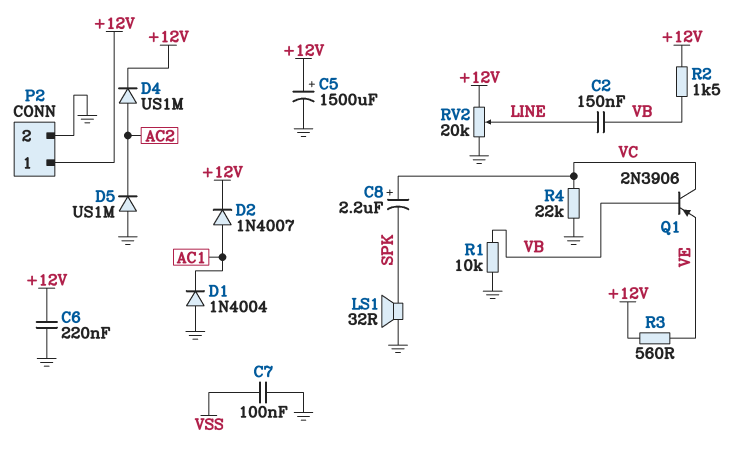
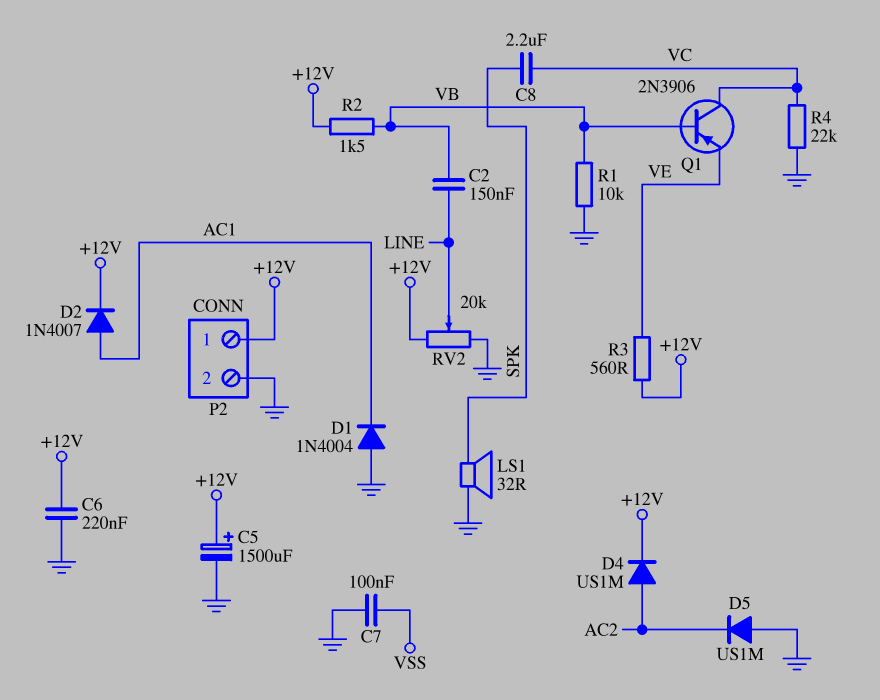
C8: 2.2uF (plus VC, minus SPK) -> 2.2uF (SPK, VC)

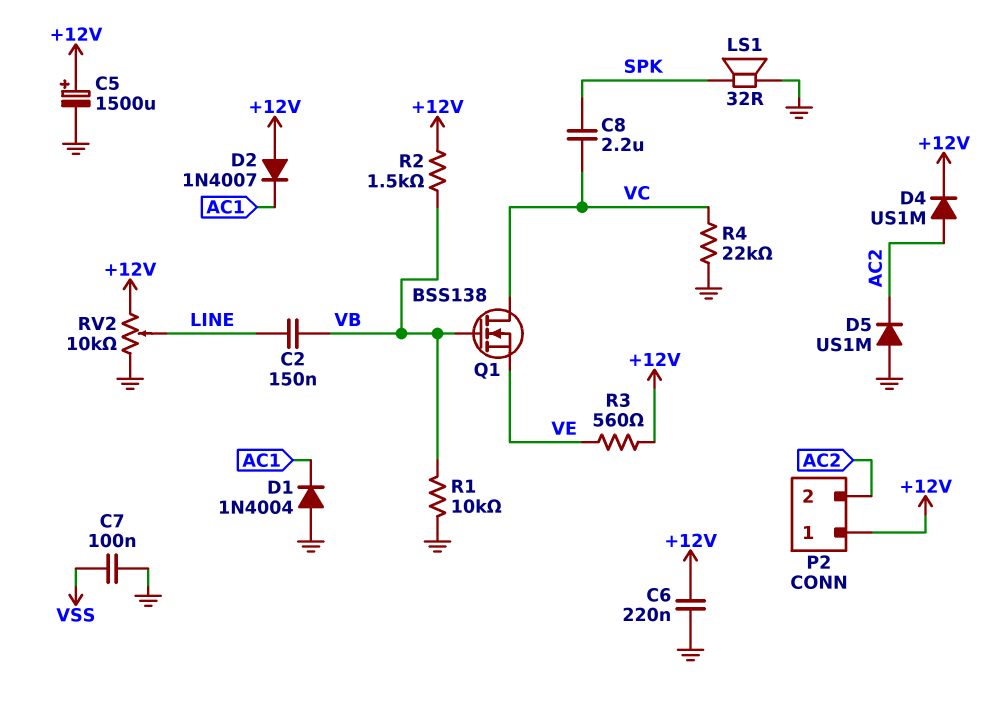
D2: diode 1N4007 (A AC1, K +12V) -> diode 1N4007 (A +12V, K AC1)
P2 pin 2: GND -> AC2
Q1: PNP 2N3906 (B VB, C VC, E VE) -> NMOS BSS138 (G VB, D VC, S VE)
RV2: 20k (+12V, GND, wiper LINE) -> 10k (+12V, GND, wiper LINE)

